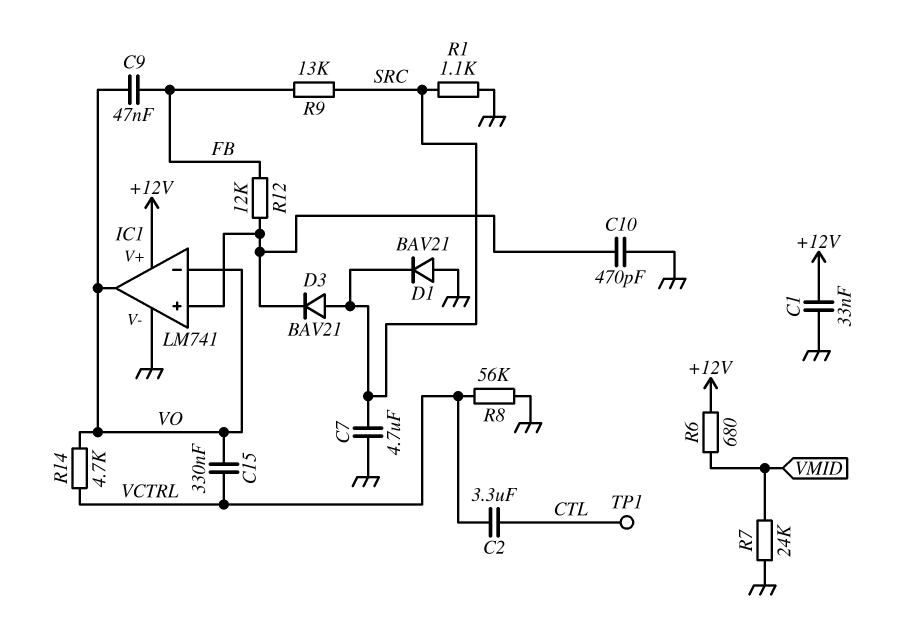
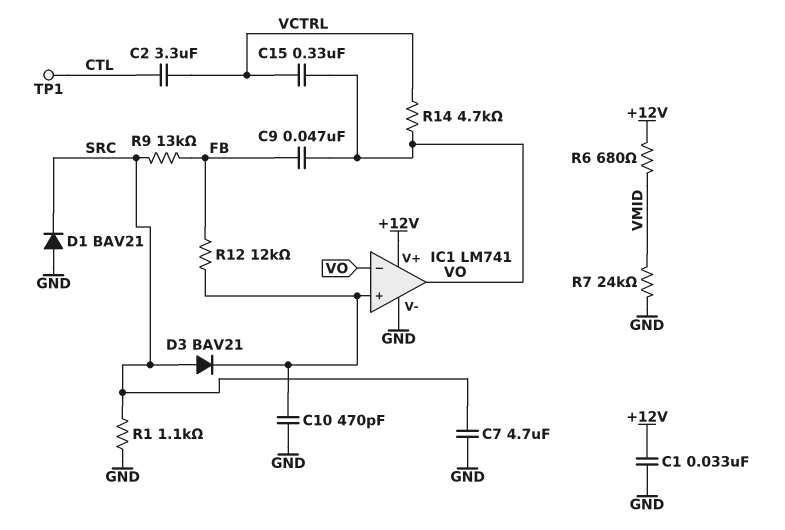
R8: 56k (GND, VCTRL) -> none

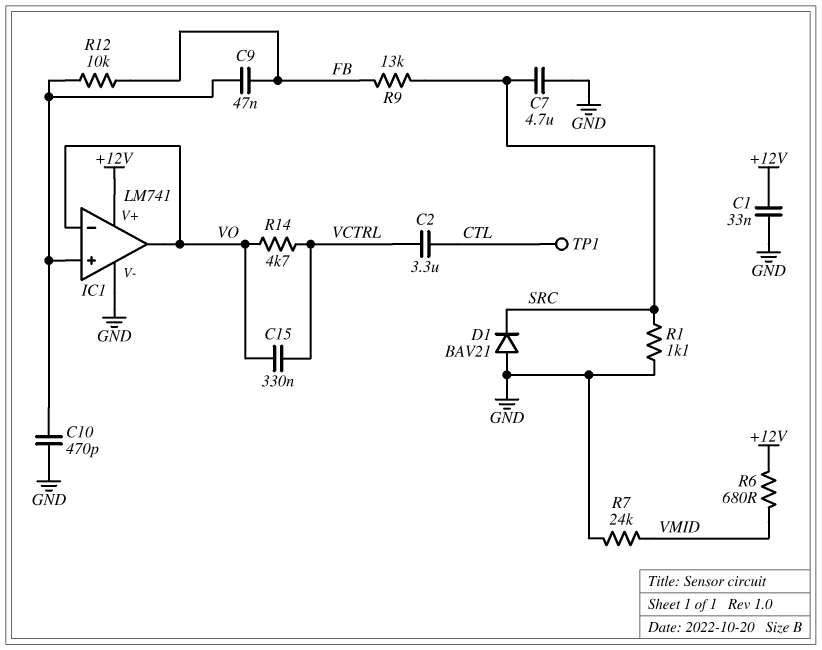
C9: 47nF (FB, VO) -> 47nF (FB, IC1/in+)
D3: diode BAV21 (A SRC, K IC1/in+) -> none
R12: 12k (FB, IC1/in+) -> 10k (FB, IC1/in+)

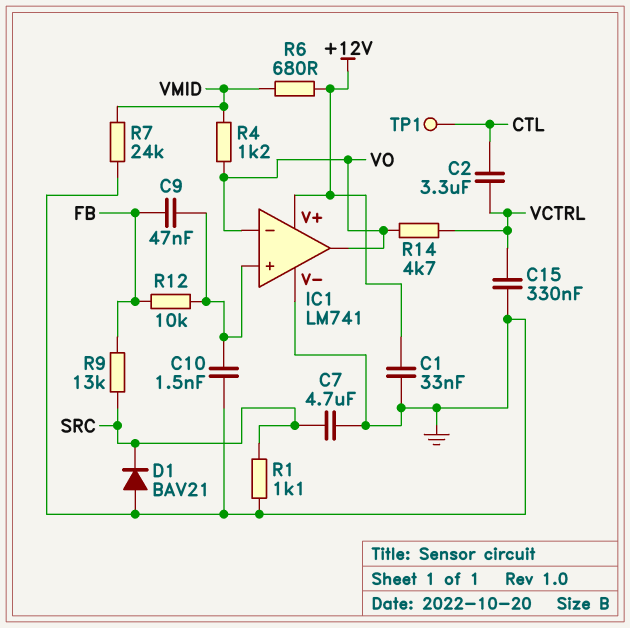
C10: 470pF (GND, IC1/in+) -> 1.5nF (GND, IC1/in+)
C15: 330nF (VCTRL, VO) -> 330nF (GND, VCTRL)
R4: none -> 1.2k (VMID, VO)

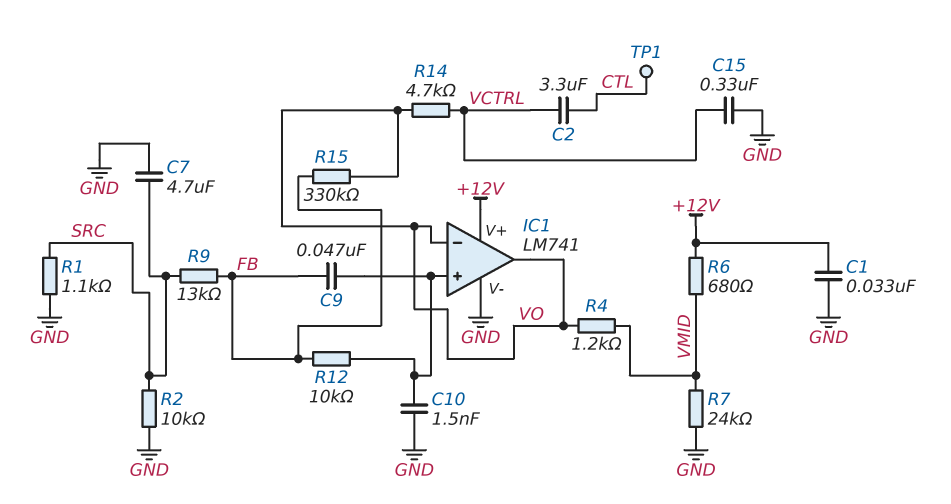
D1: diode BAV21 (A GND, K SRC) -> none
R2: none -> 10k (GND, SRC)
R15: none -> 330k (FB, VO)

